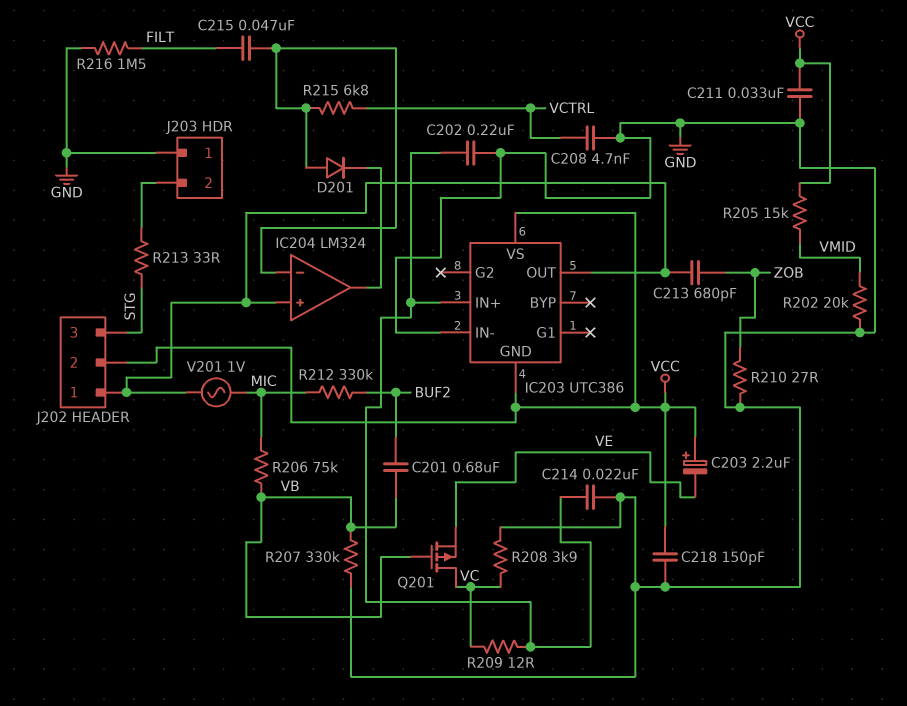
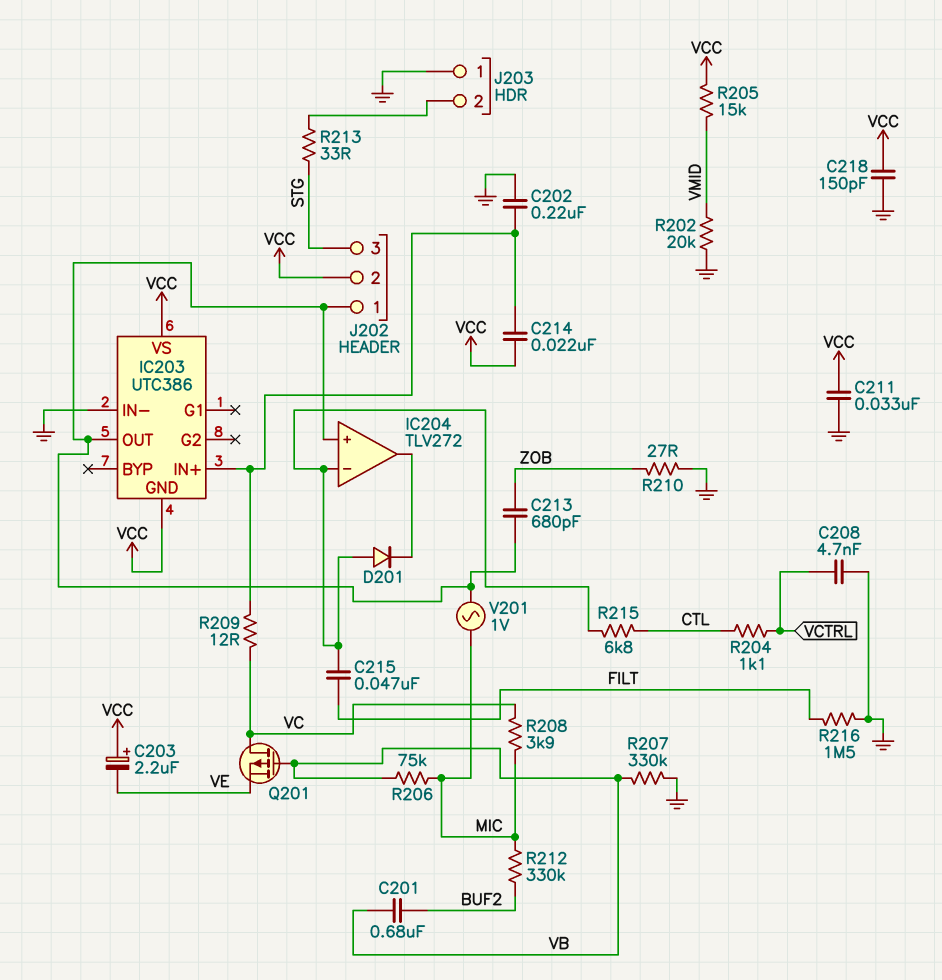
C214: 22nF (GND, IC203/IN+) -> 22nF (IC203/IN+, VCC)
IC204: LM324 -> TLV272
R204: none -> 1.1k (CTL, VCTRL)
R208: 3.9k (GND, VC) -> 3.9k (MIC, VC)
R215: 6.8k (IC204/in-, VCTRL) -> 6.8k (CTL, IC204/in-)

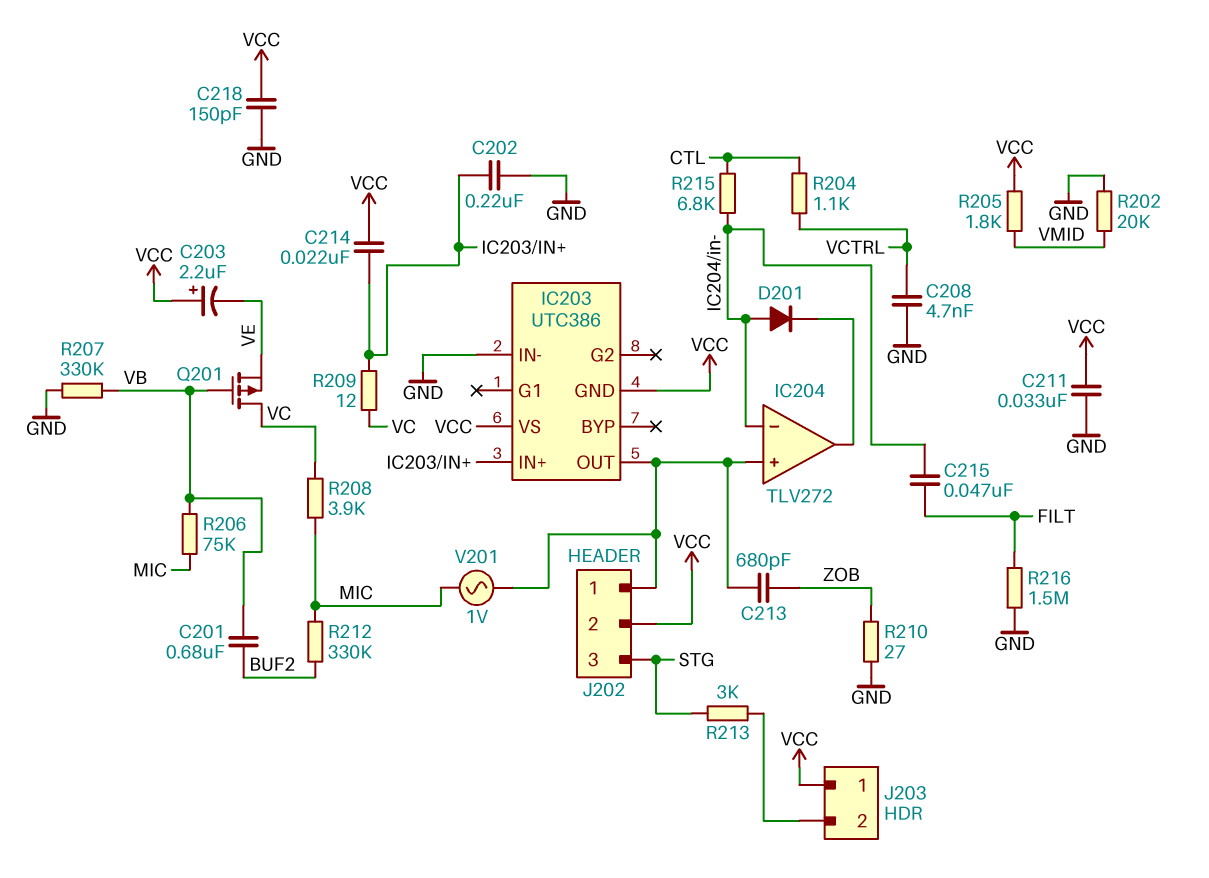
J203 pin 1: GND -> VCC
R205: 15k (VCC, VMID) -> 1.8k (VCC, VMID)
R213: 33 (J203/2, STG) -> 3k (J203/2, STG)

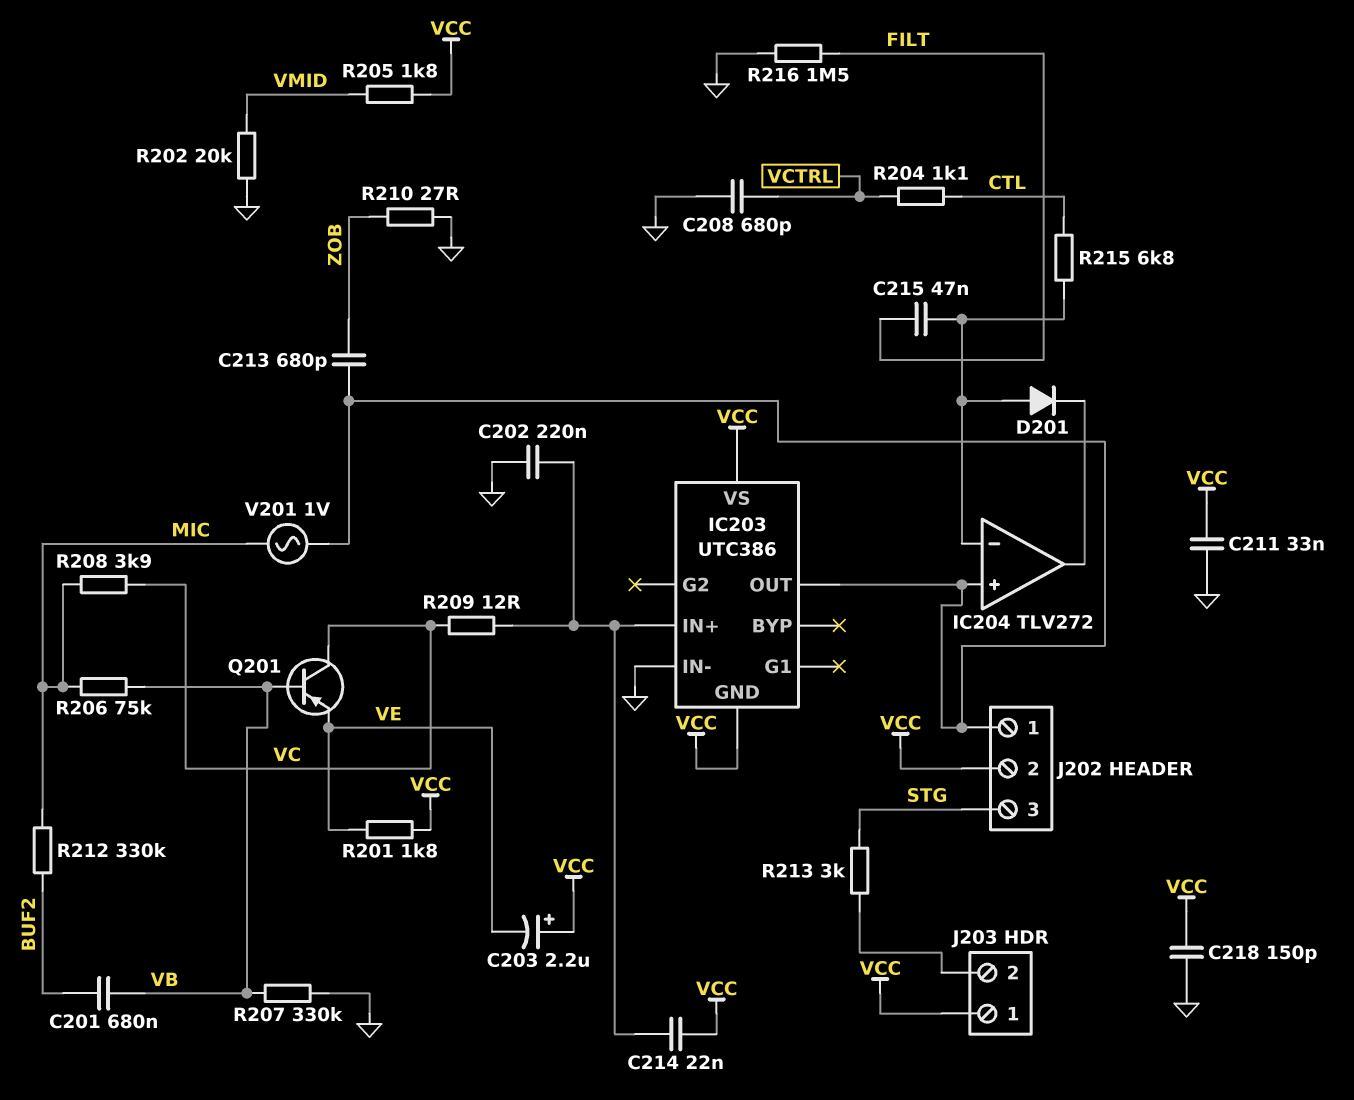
C208: 4.7nF (GND, VCTRL) -> 680pF (GND, VCTRL)
Q201: PMOS (G VB, D VC, S VE) -> PNP (B VB, C VC, E VE)
R201: none -> 1.8k (VCC, VE)

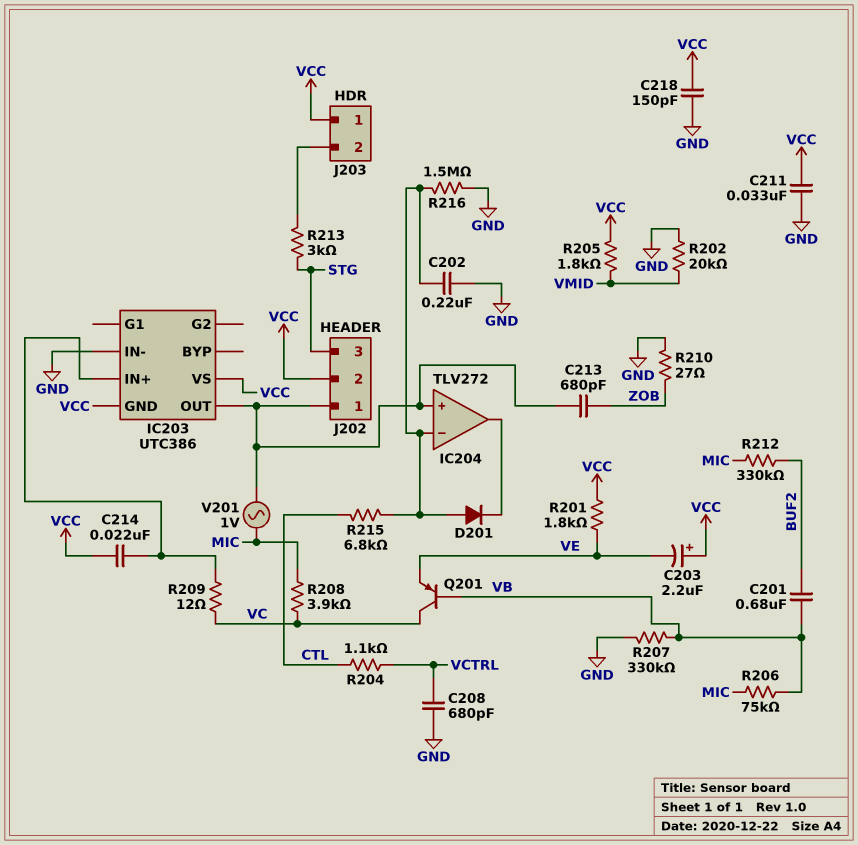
C202: 220nF (GND, IC203/IN+) -> 220nF (GND, IC204/in-)
C215: 47nF (FILT, IC204/in-) -> none
R216: 1.5M (FILT, GND) -> 1.5M (GND, IC204/in-)

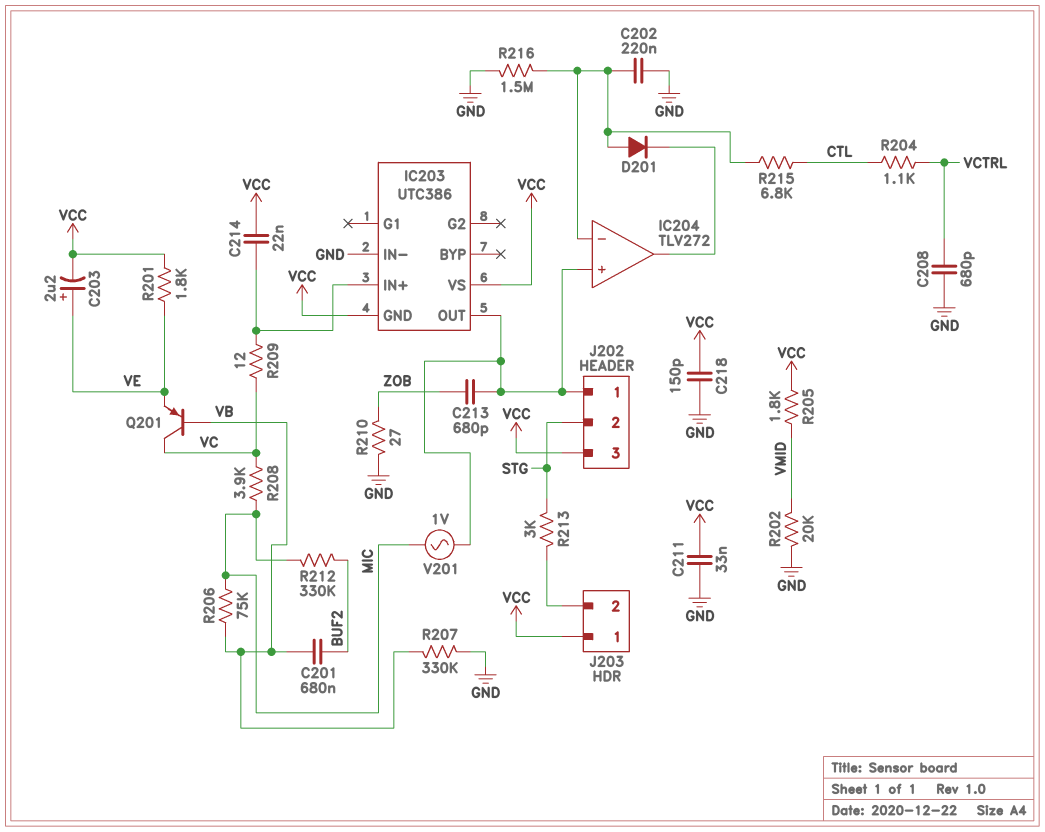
C203: 2.2uF (plus VCC, minus VE) -> 2.2uF (plus VE, minus VCC)
J202 pin 2: VCC -> STG
J202 pin 3: STG -> VCC

